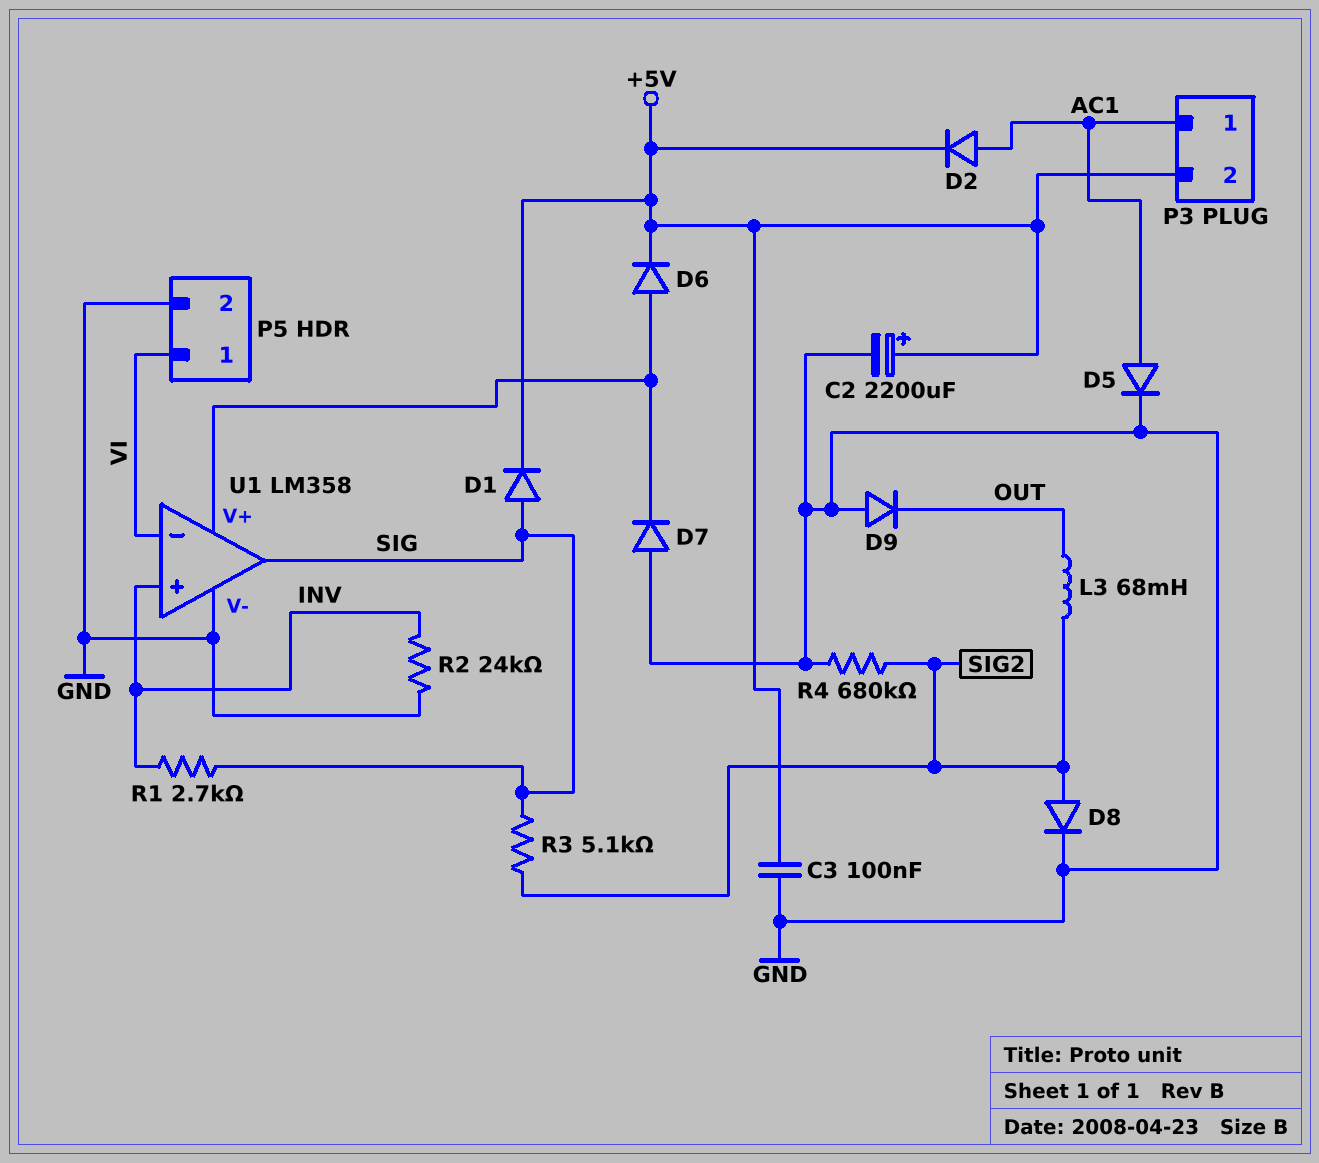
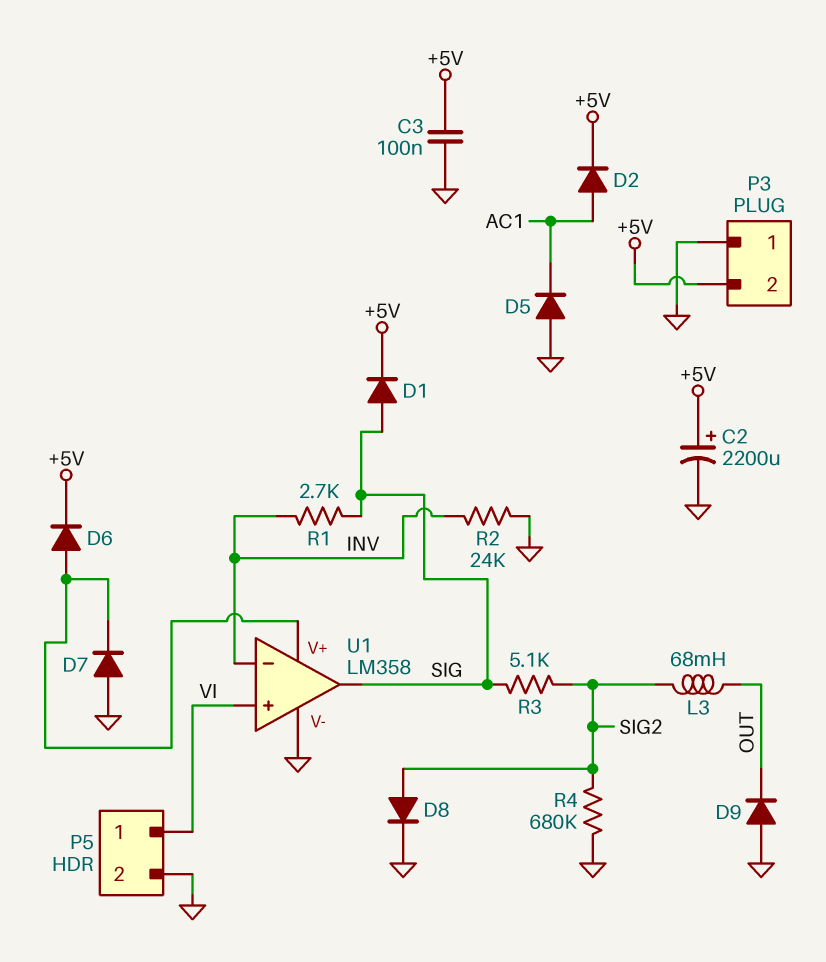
D5: diode (A AC1, K GND) -> diode (A GND, K AC1)
P3 pin 1: AC1 -> GND
U1 pin in+: INV -> VI
U1 pin in-: VI -> INV

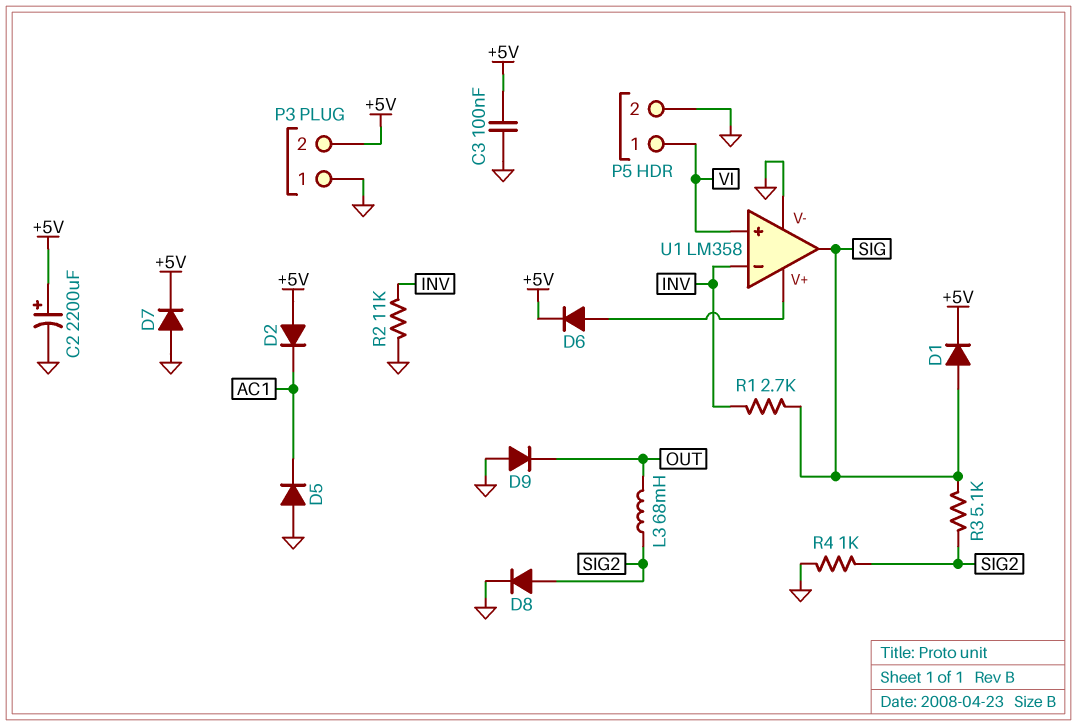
D2: diode (A AC1, K +5V) -> diode (A +5V, K AC1)
D7: diode (A GND, K U1/V+) -> diode (A GND, K +5V)
R2: 24k (GND, INV) -> 11k (GND, INV)
R4: 680k (GND, SIG2) -> 1k (GND, SIG2)

